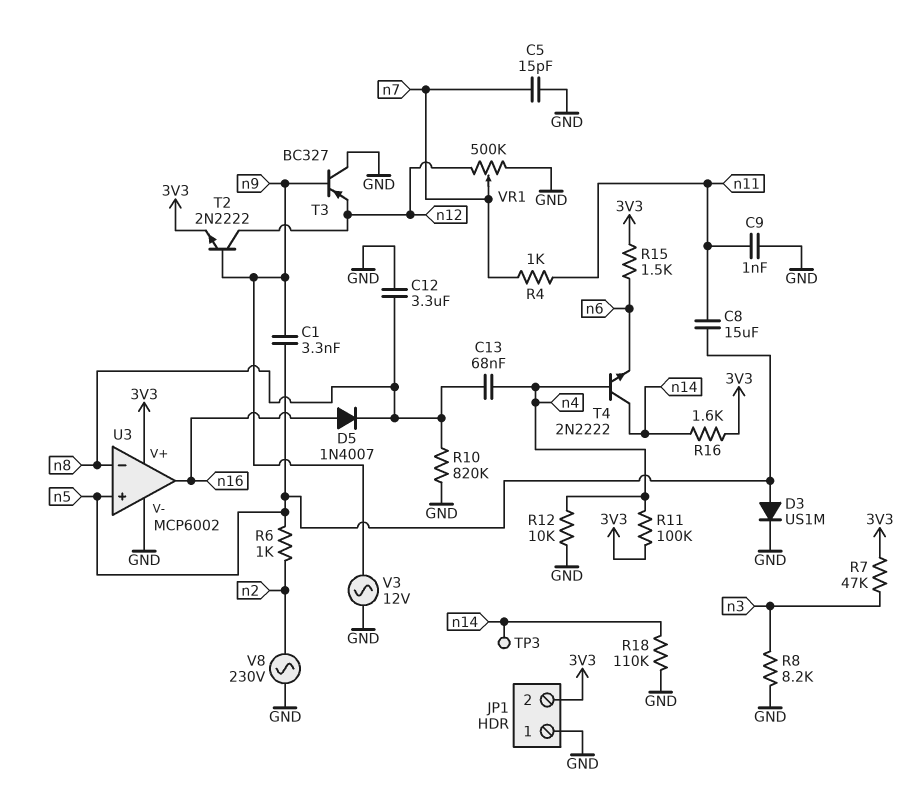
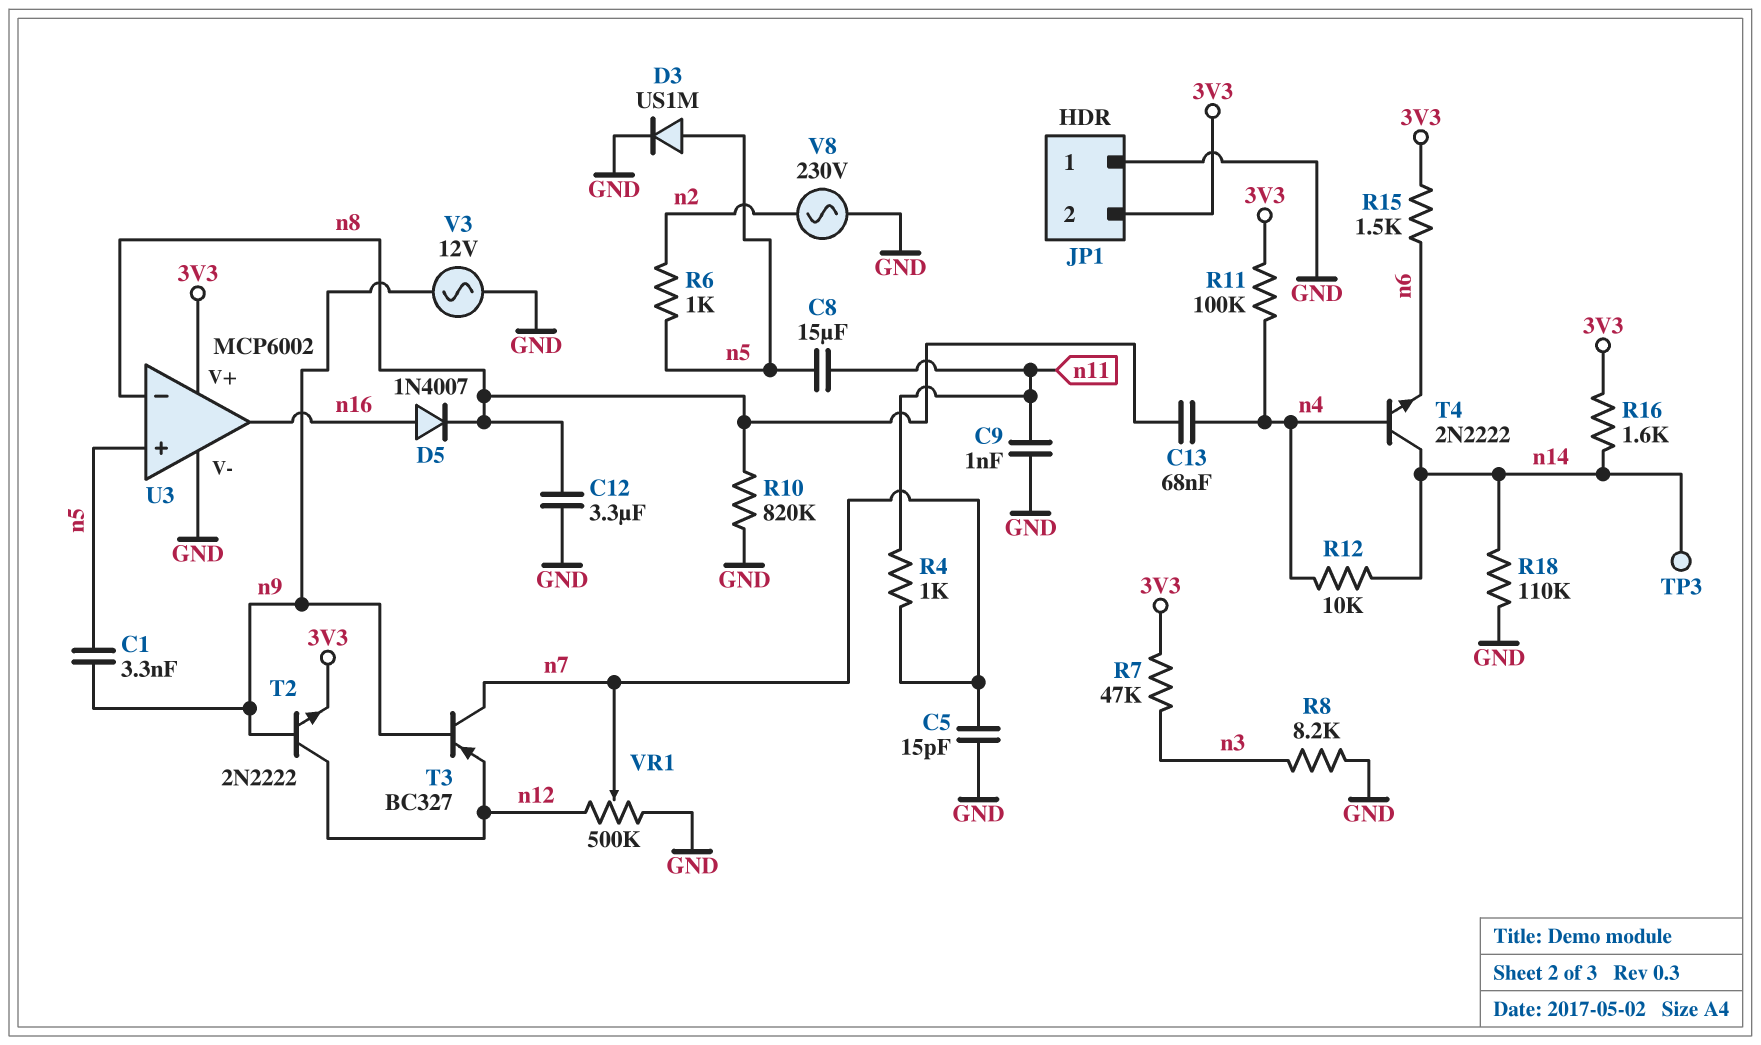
R12: 10k (GND, n4) -> 10k (n4, n14)
T3: PNP BC327 (B n9, C GND, E n12) -> PNP BC327 (B n9, C n7, E n12)

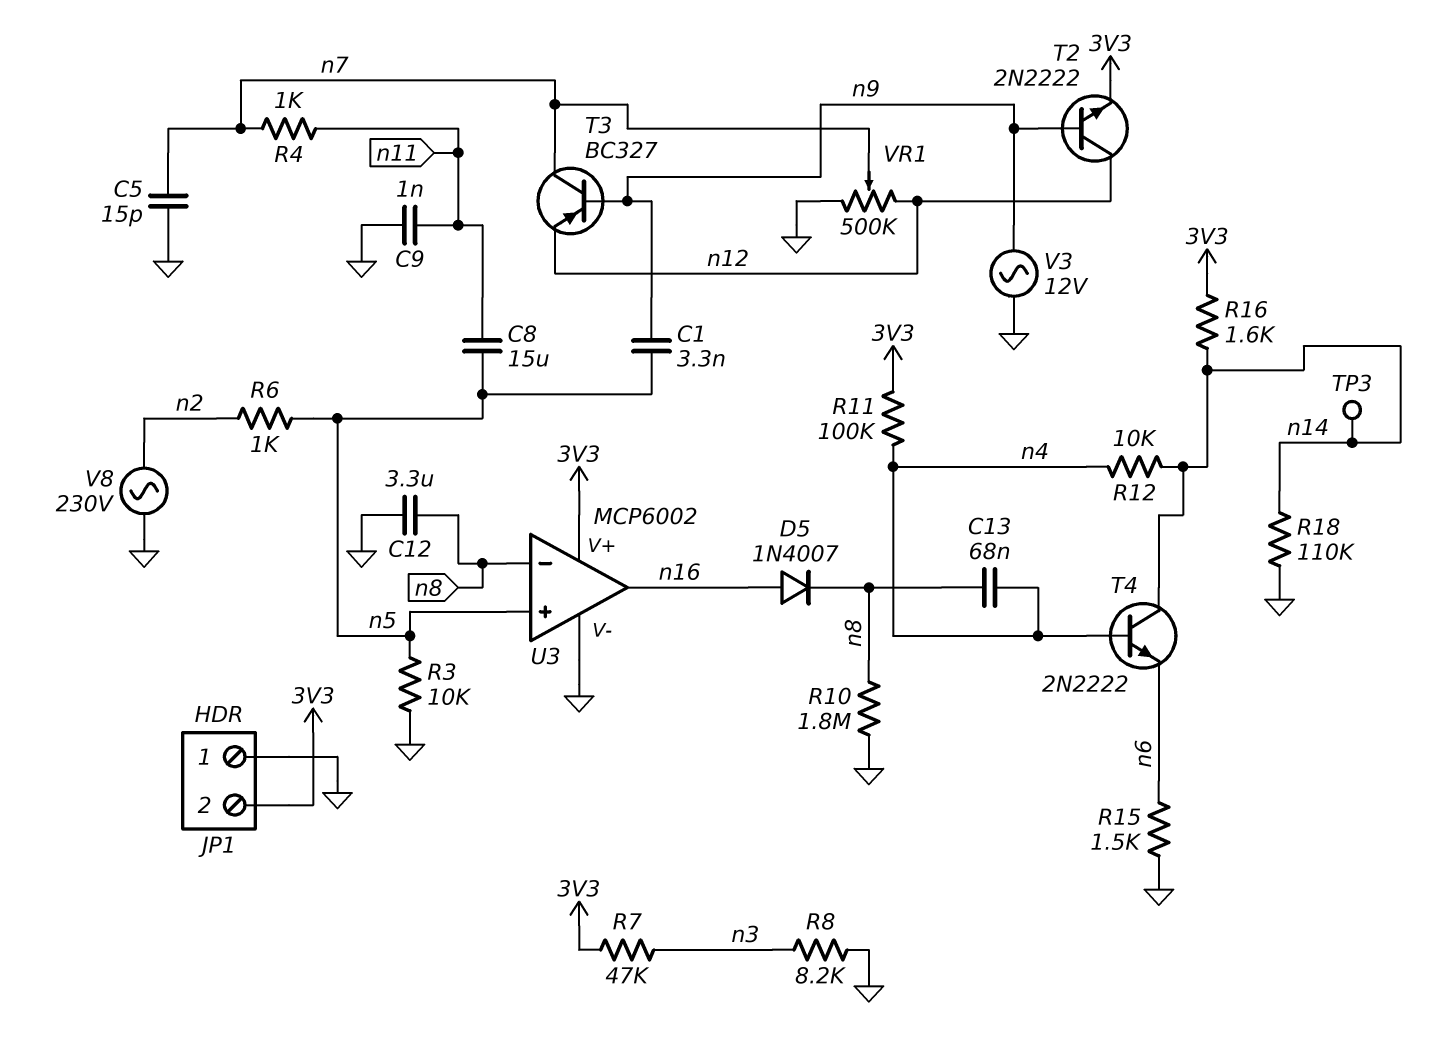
D3: diode US1M (A n5, K GND) -> none
R3: none -> 10k (GND, n5)
R10: 820k (GND, n8) -> 1.8M (GND, n8)
R15: 1.5k (3V3, n6) -> 1.5k (GND, n6)

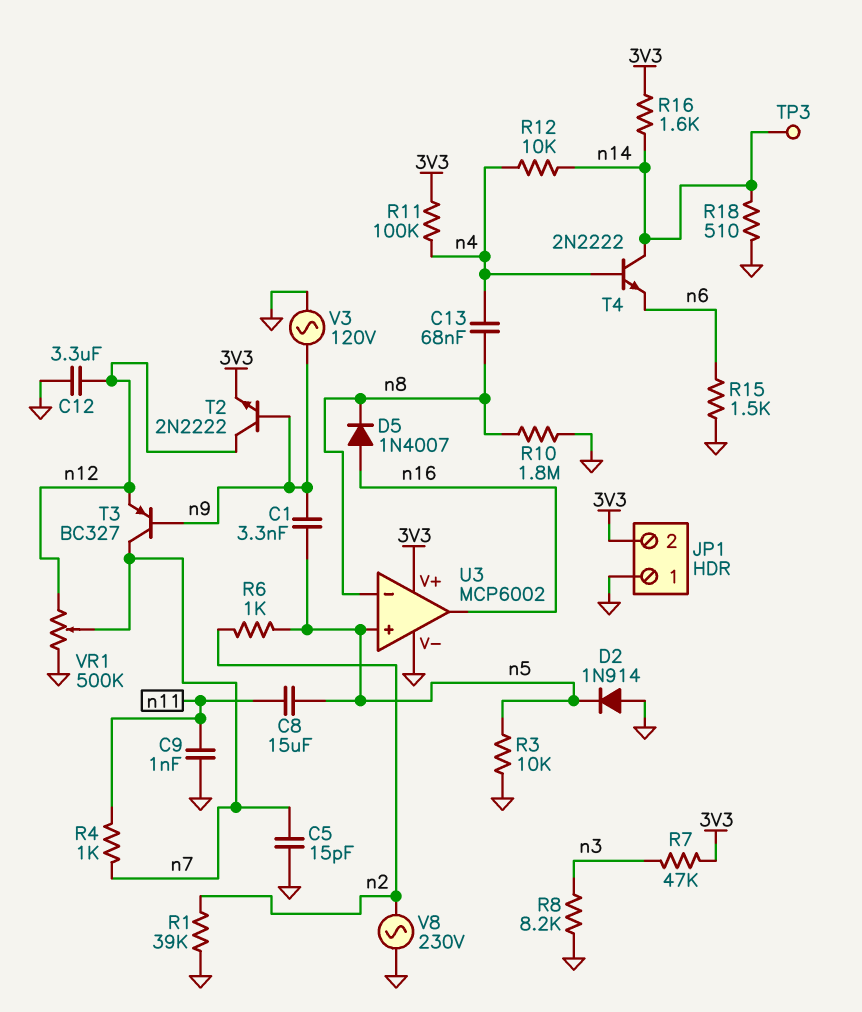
C12: 3.3uF (GND, n8) -> 3.3uF (GND, n12)
D2: none -> diode 1N914 (A GND, K n5)
R1: none -> 39k (GND, n2)
R18: 110k (GND, n14) -> 510 (GND, n14)
V3: AC 12V (GND, n9) -> AC 120V (GND, n9)

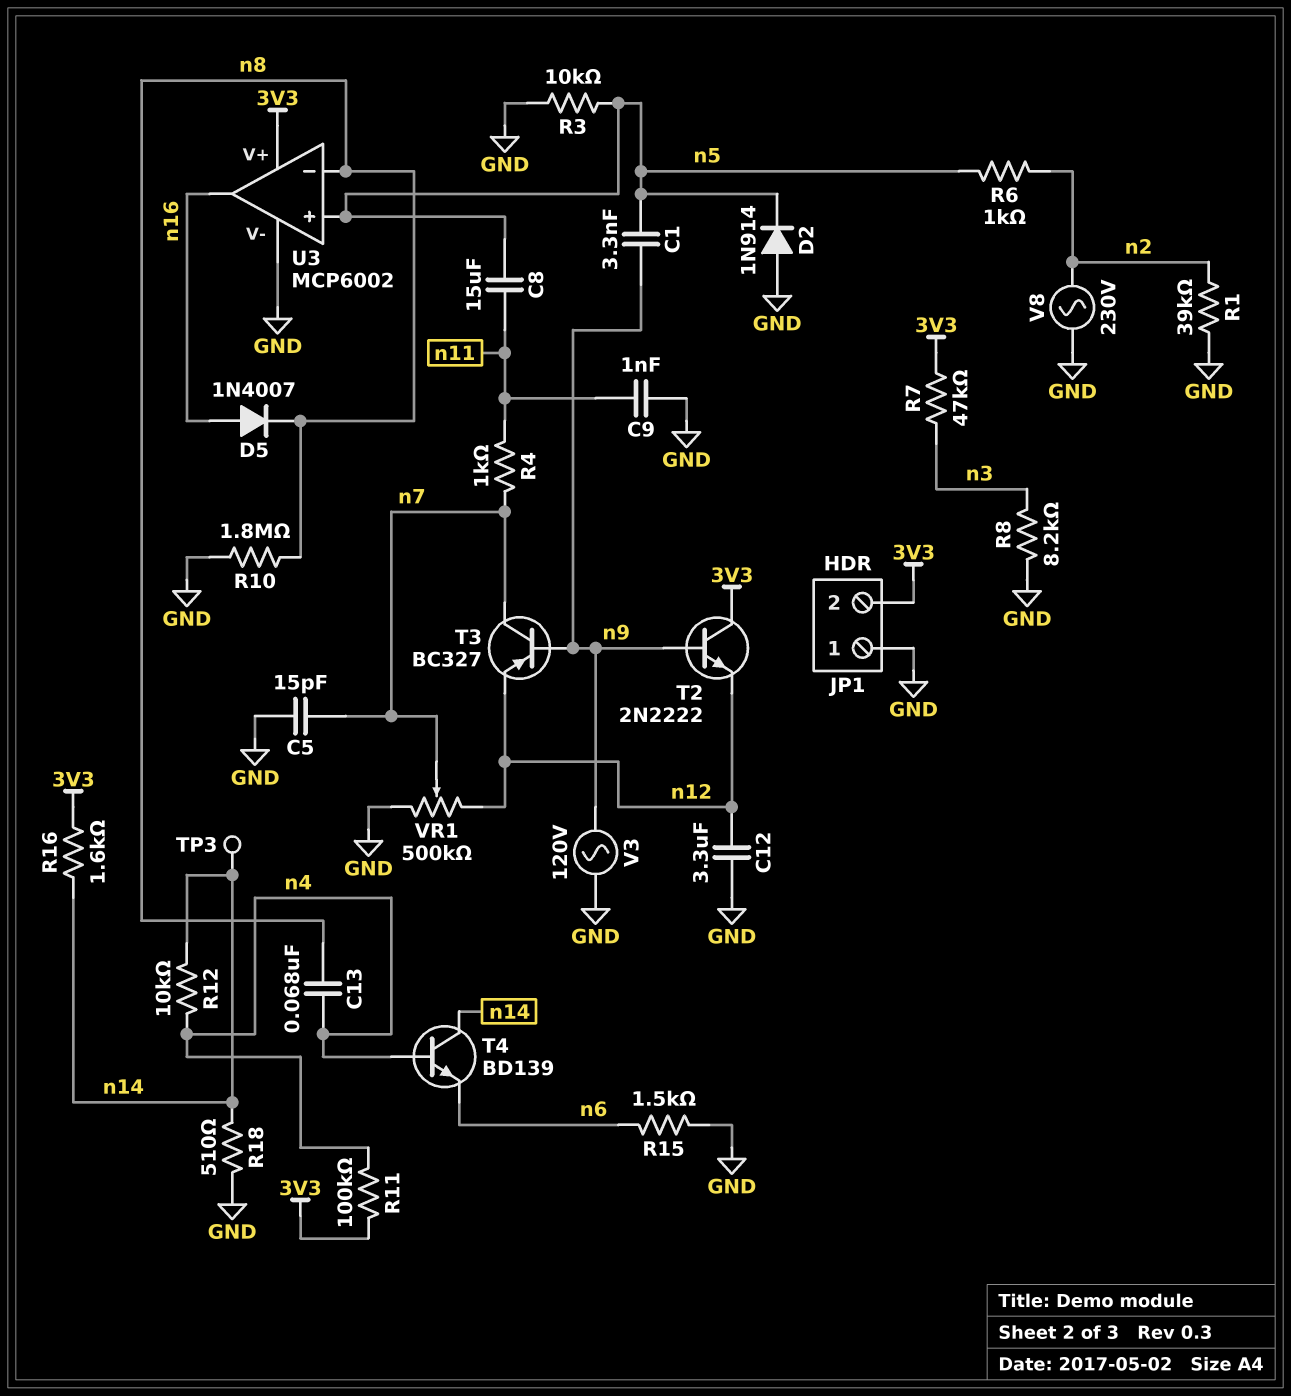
T2: NPN 2N2222 (B n9, C n12, E 3V3) -> NPN 2N2222 (B n9, C 3V3, E n12)
T4: NPN 2N2222 (B n4, C n14, E n6) -> NPN BD139 (B n4, C n14, E n6)

